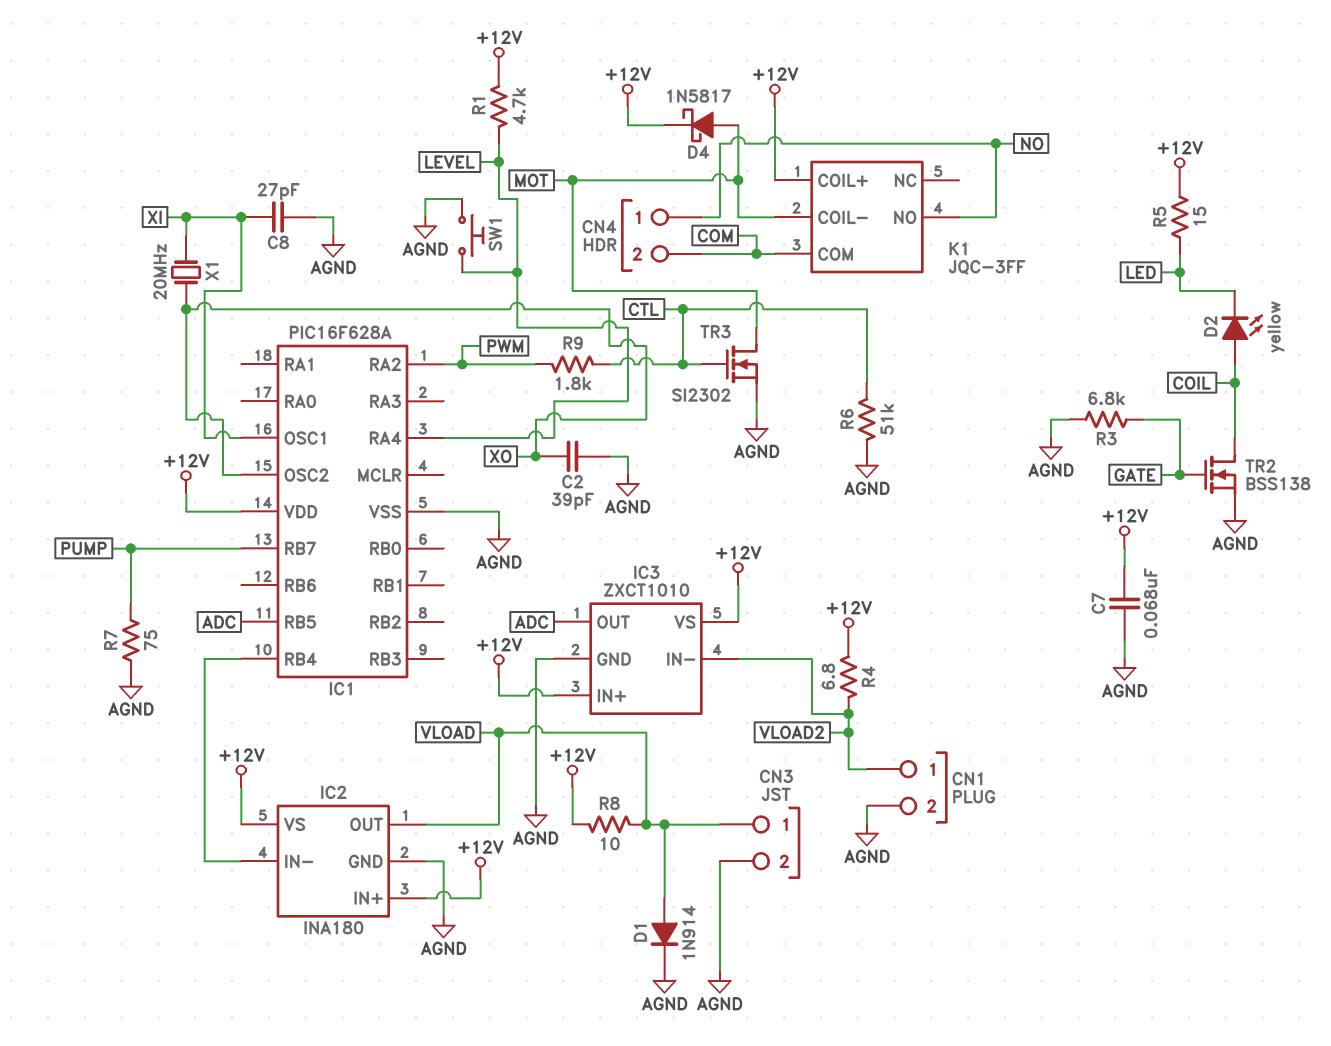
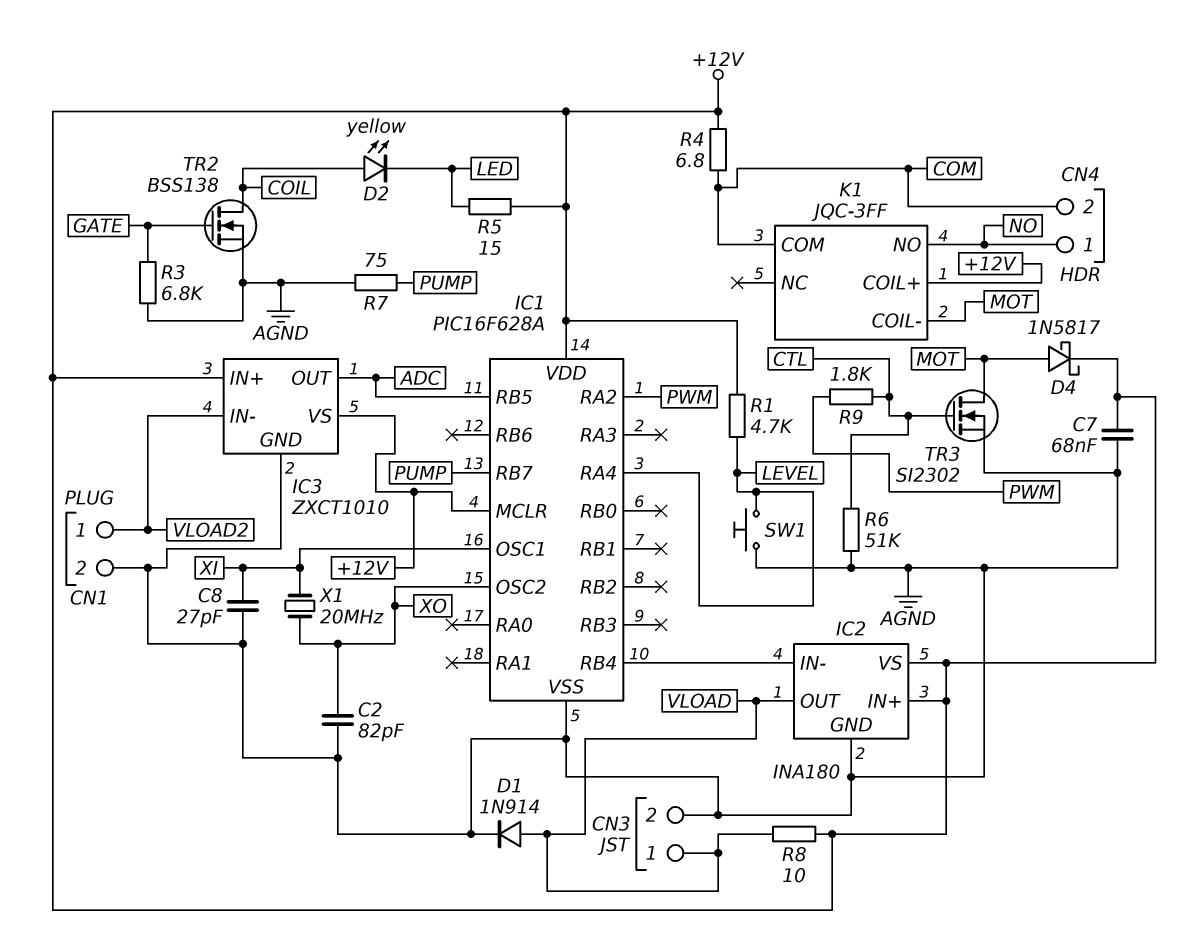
C2: 39pF (AGND, XO) -> 82pF (AGND, XO)
IC1 pin MCLR: none -> +12V
R4: 6.8 (+12V, VLOAD2) -> 6.8 (+12V, COM)

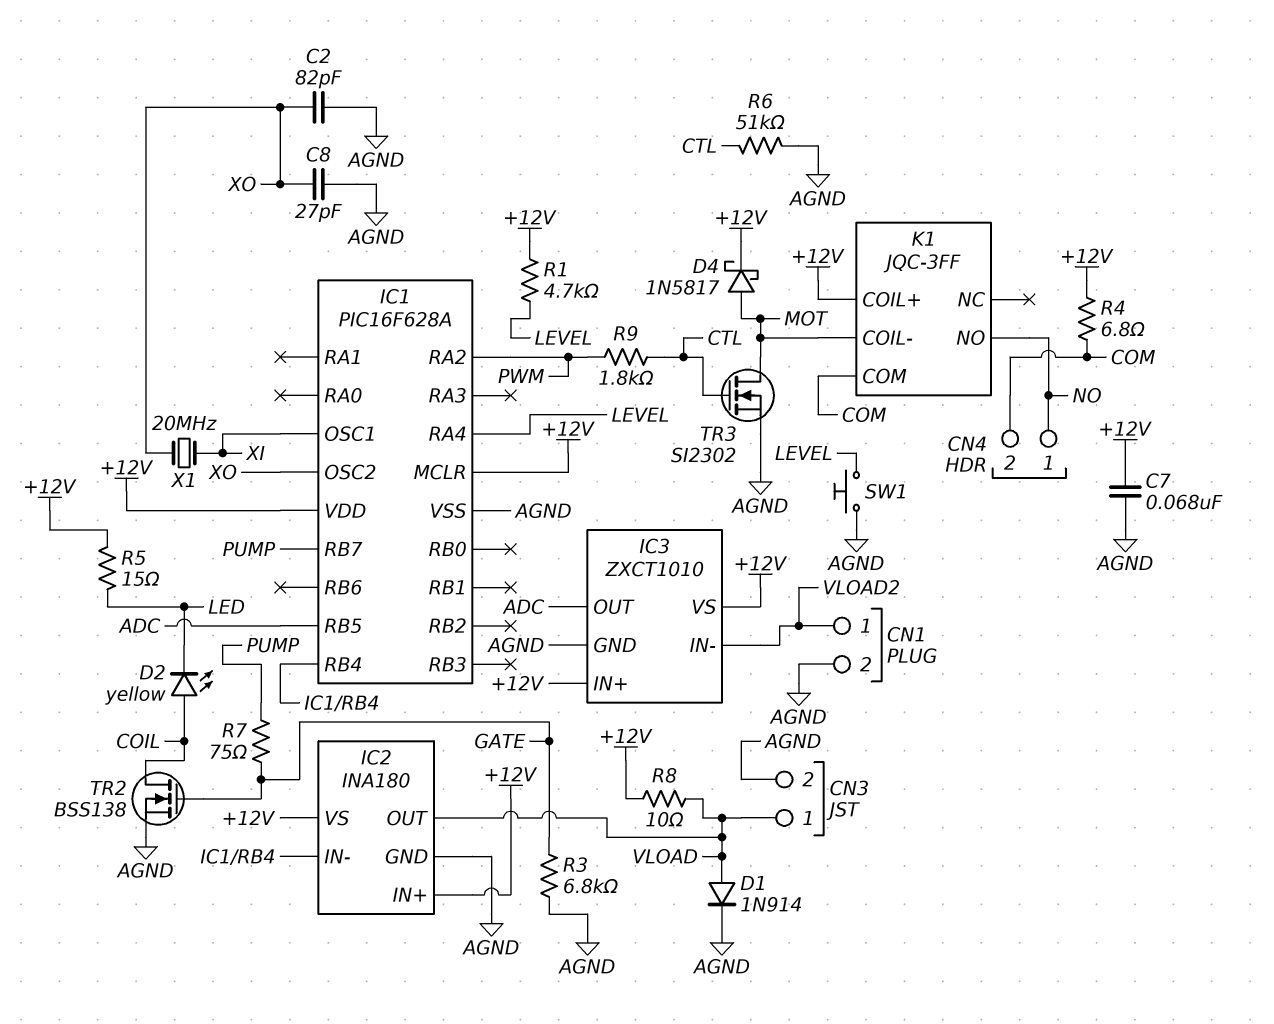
C8: 27pF (AGND, XI) -> 27pF (AGND, XO)
R7: 75 (AGND, PUMP) -> 75 (GATE, PUMP)

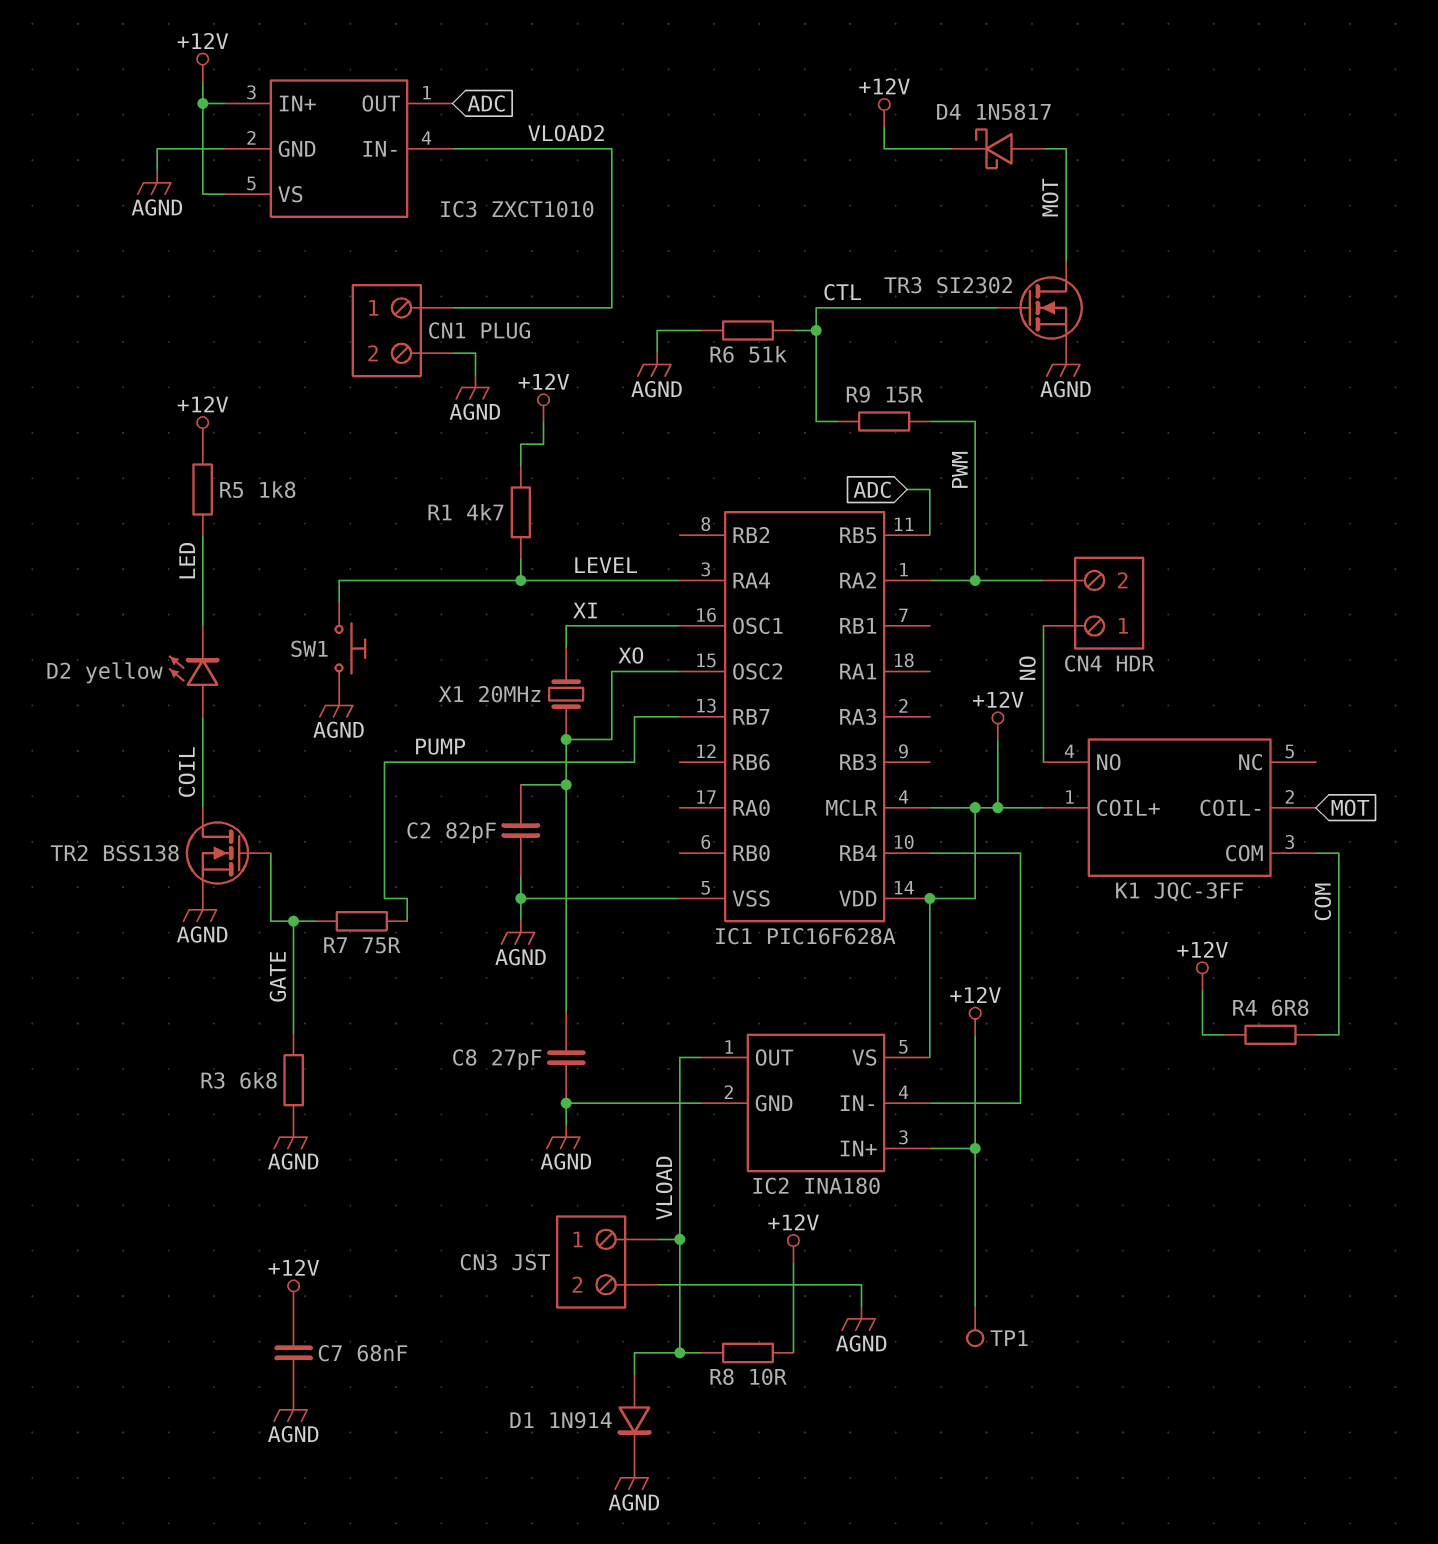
CN4 pin 2: COM -> PWM
R5: 15 (+12V, LED) -> 1.8k (+12V, LED)
R9: 1.8k (CTL, PWM) -> 15 (CTL, PWM)
TP1: none -> test point (+12V)

